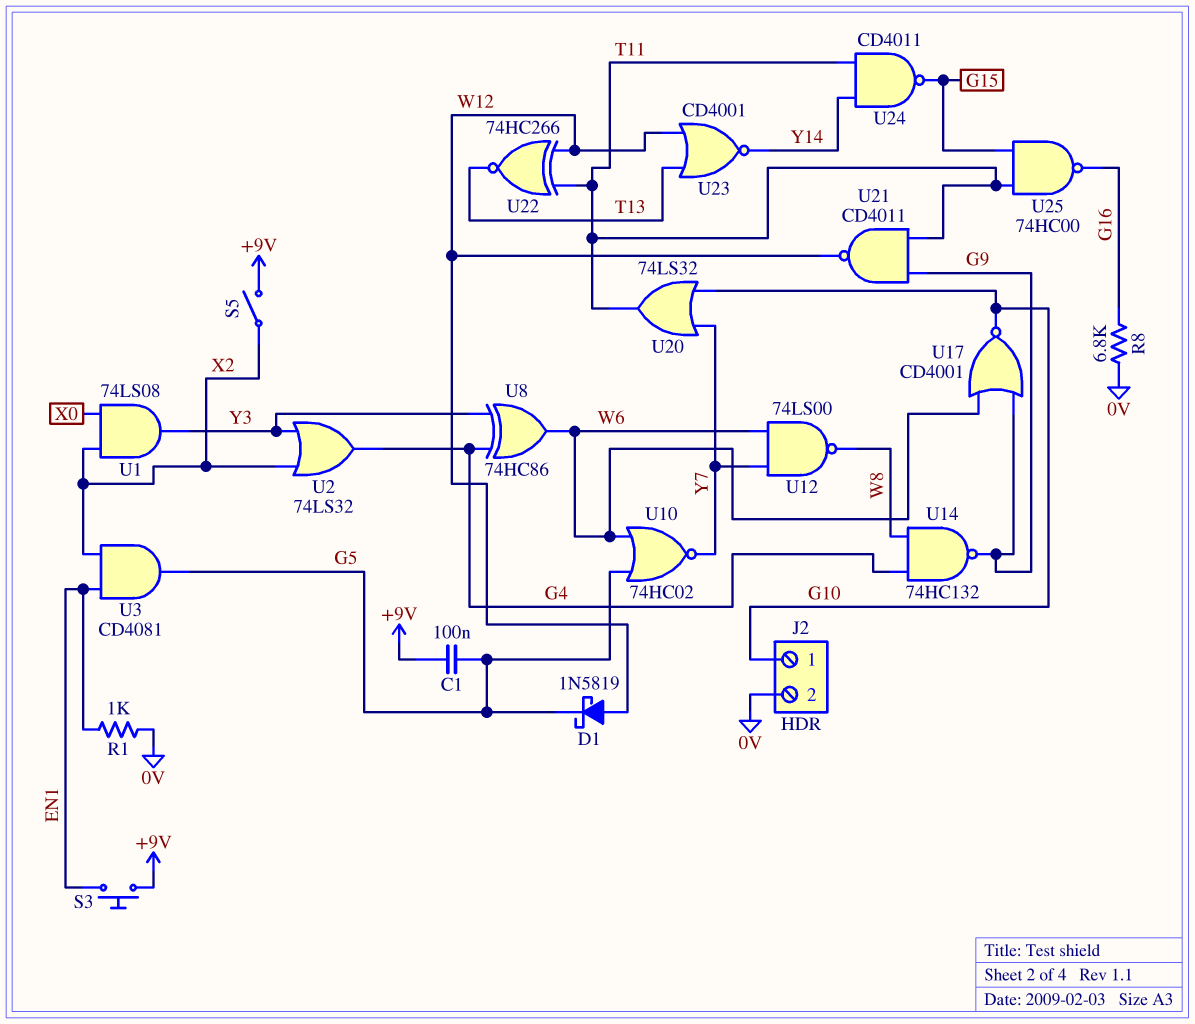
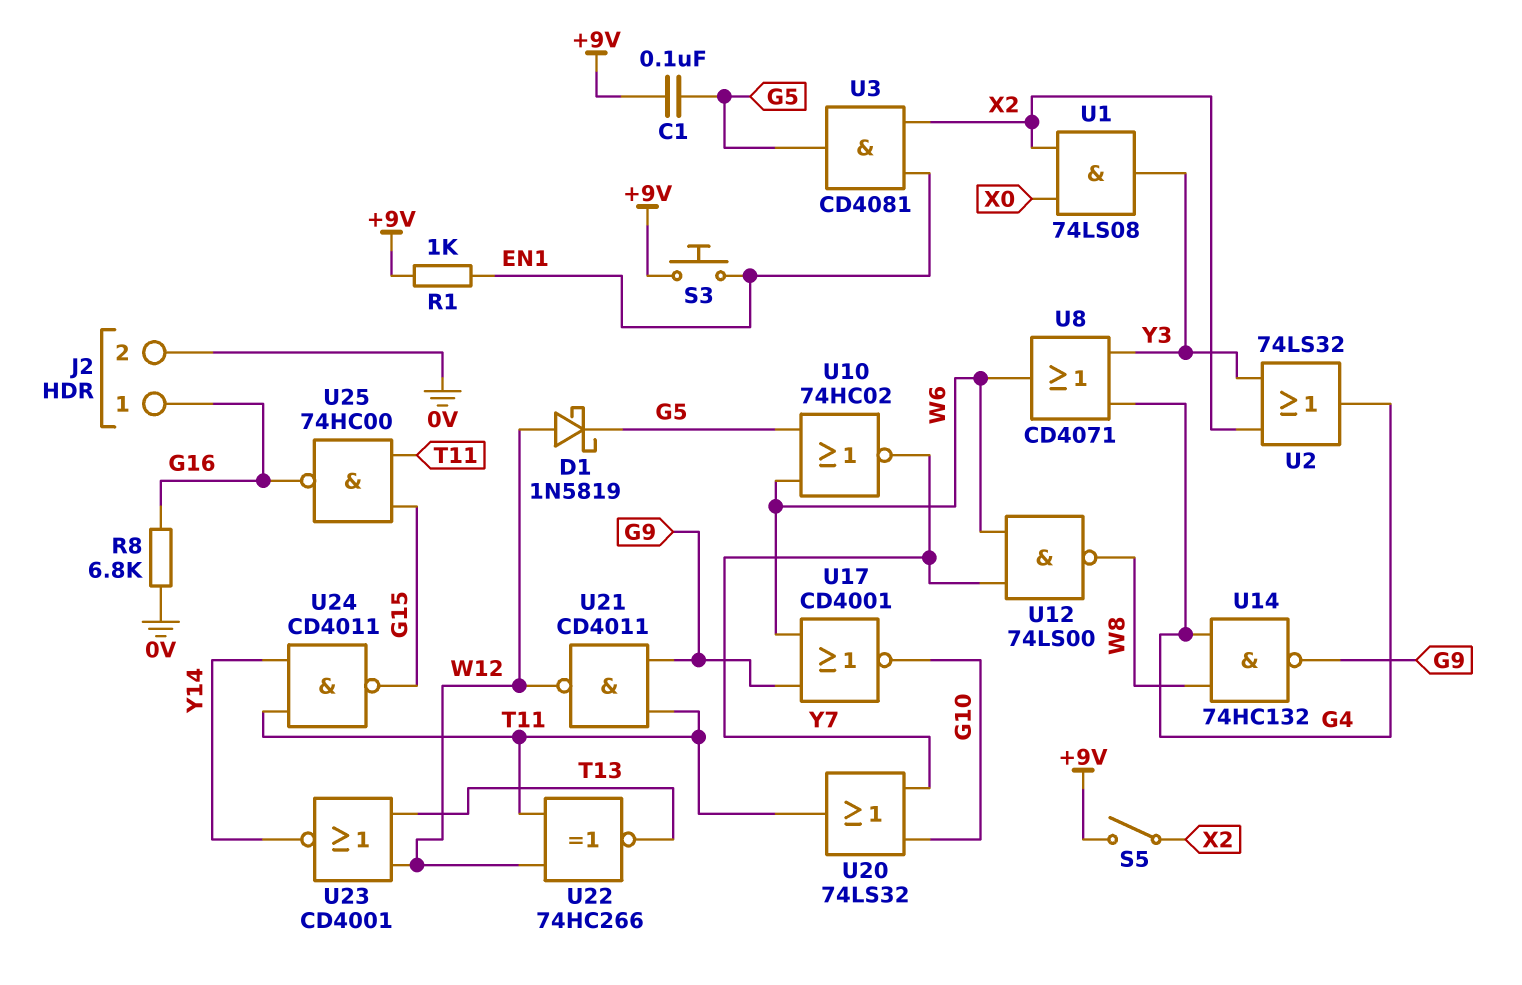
J2 pin 1: G10 -> G16
R1: 1k (0V, EN1) -> 1k (+9V, EN1)
U8: XOR 74HC86 (in G4, in Y3, out W6) -> OR CD4071 (in G4, in Y3, out W6)

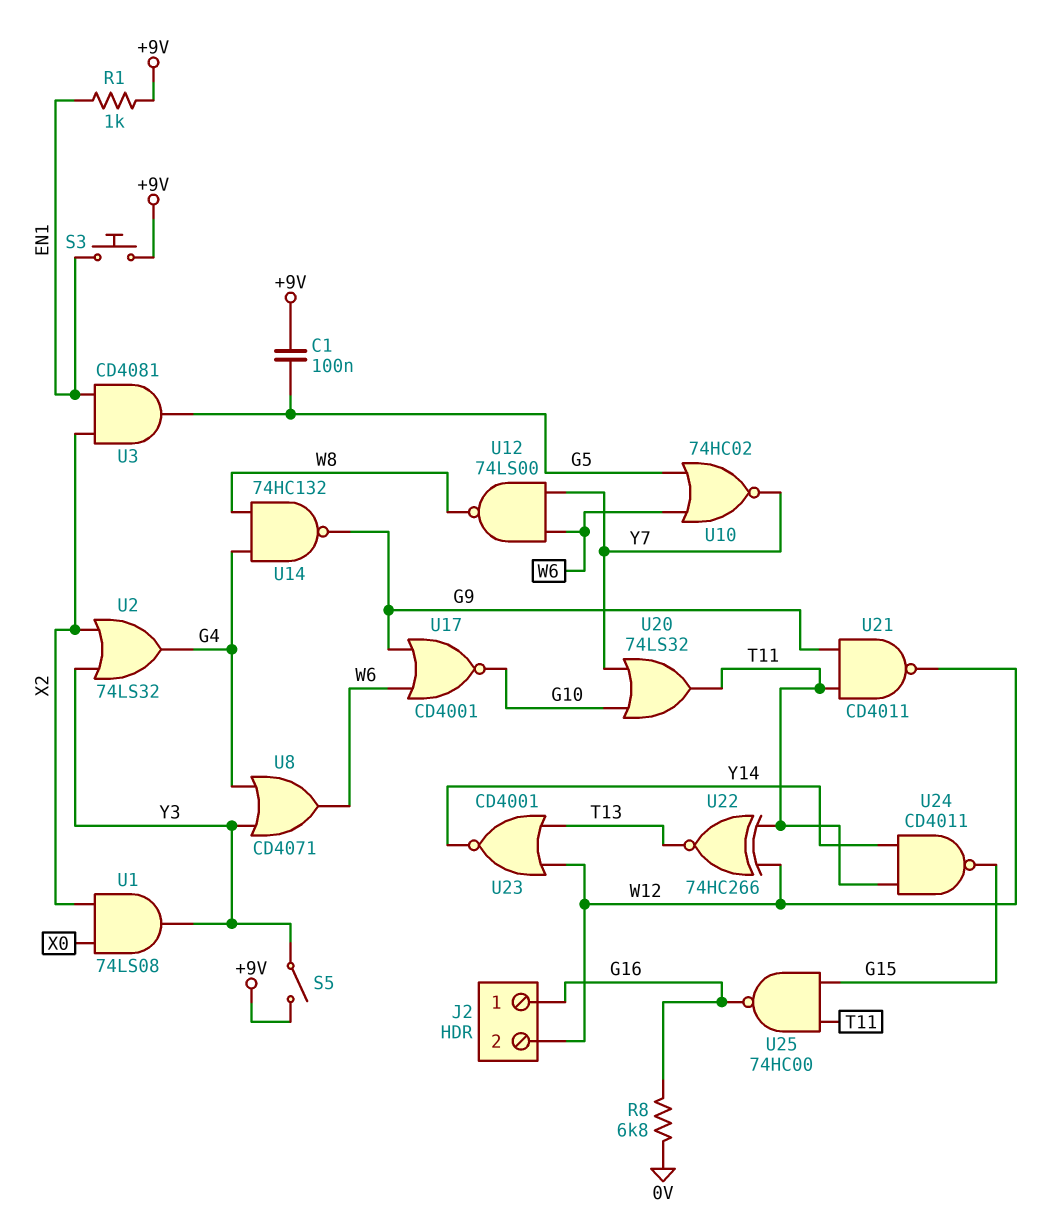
D1: schottky 1N5819 (A W12, K G5) -> none
J2 pin 2: 0V -> W12
S5: switch (+9V, X2) -> switch (+9V, Y3)

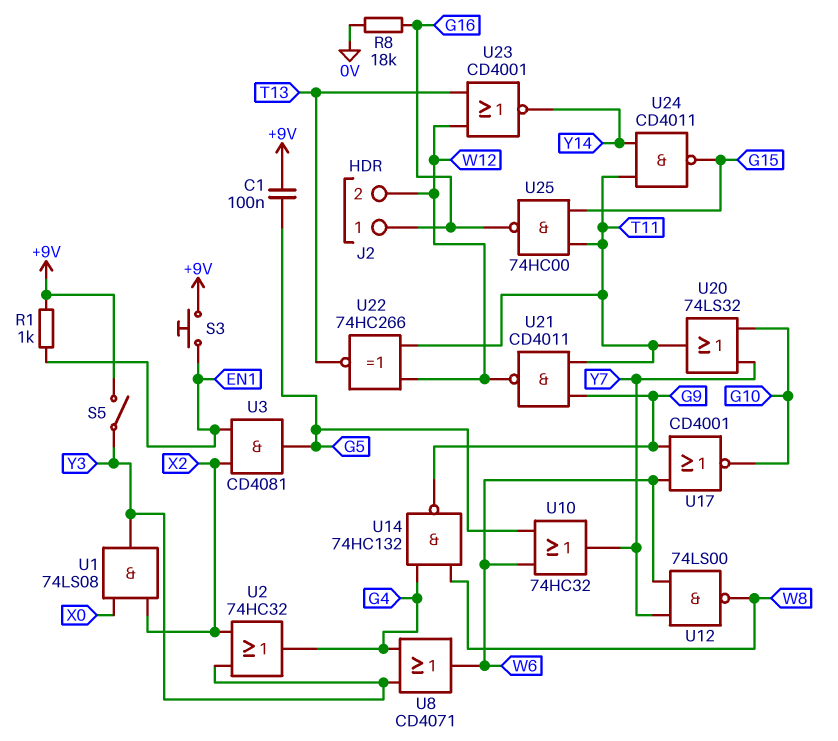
R8: 6.8k (0V, G16) -> 18k (0V, G16)
U2: OR 74LS32 (in X2, in Y3, out G4) -> OR 74HC32 (in X2, in Y3, out G4)
U10: NOR 74HC02 (in G5, in W6, out Y7) -> OR 74HC32 (in G5, in W6, out Y7)

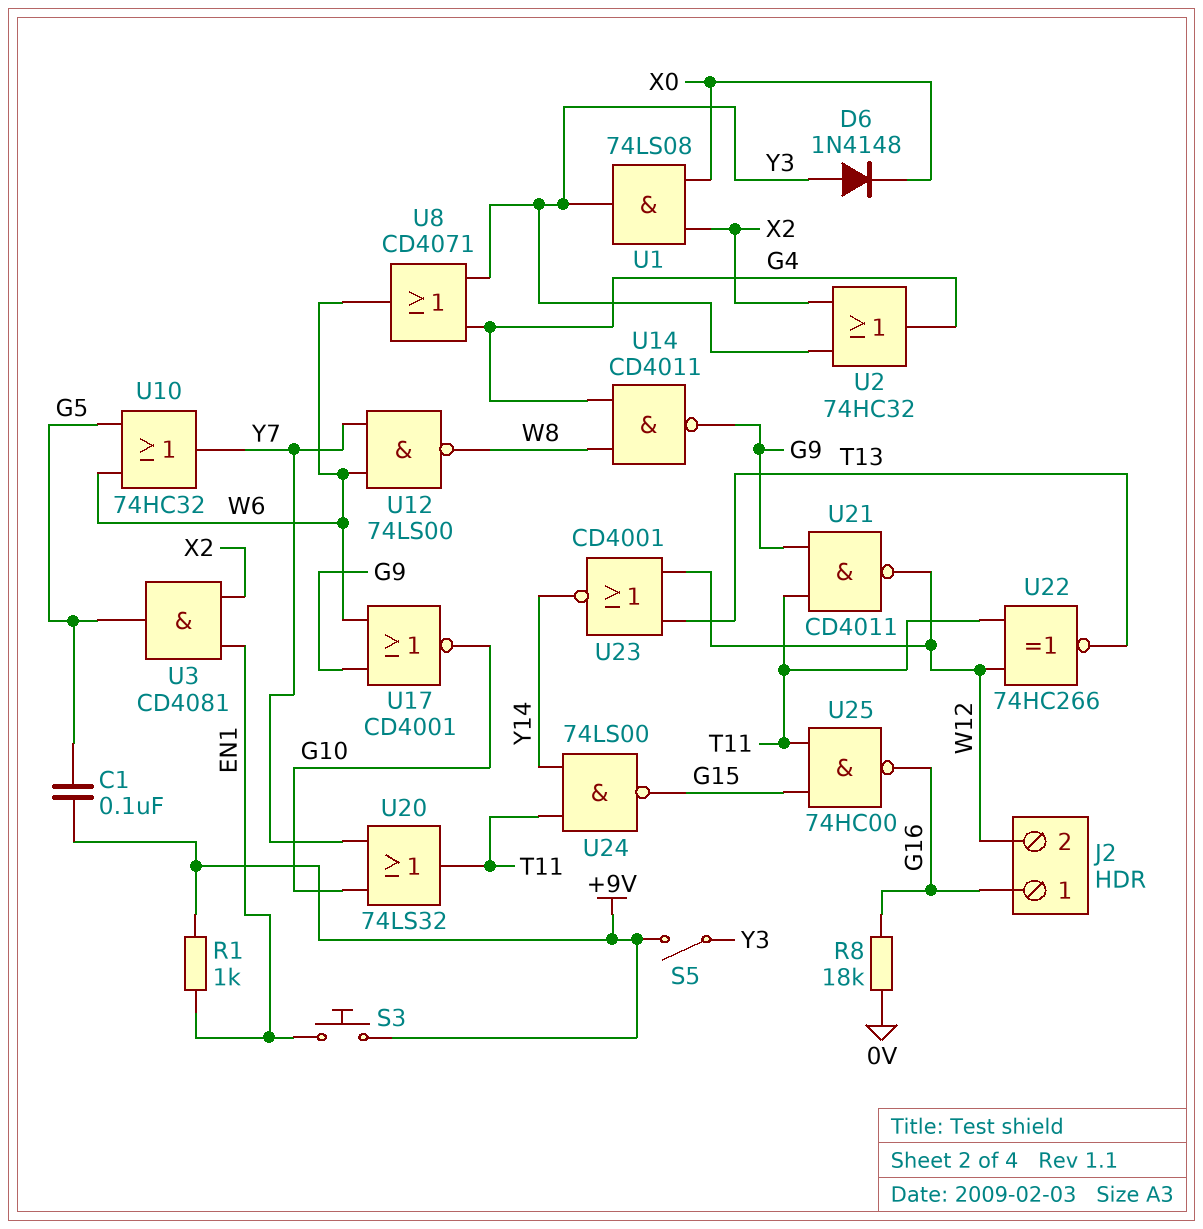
D6: none -> diode 1N4148 (A Y3, K X0)
U14: NAND 74HC132 (in G4, in W8, out G9) -> NAND CD4011 (in G4, in W8, out G9)
U24: NAND CD4011 (in T11, in Y14, out G15) -> NAND 74LS00 (in T11, in Y14, out G15)

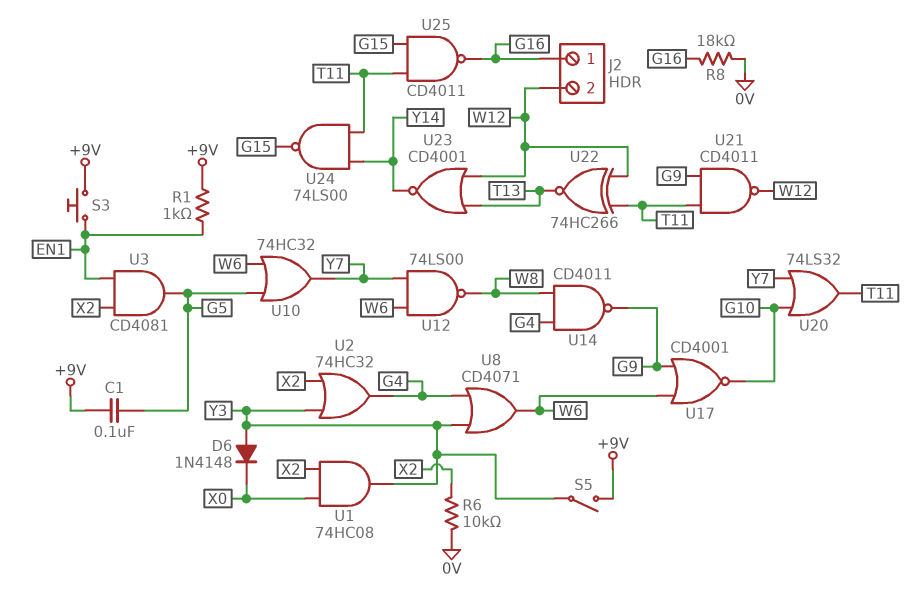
R6: none -> 10k (0V, X2)
U1: AND 74LS08 (in X0, in X2, out Y3) -> AND 74HC08 (in X0, in X2, out Y3)
U25: NAND 74HC00 (in G15, in T11, out G16) -> NAND CD4011 (in G15, in T11, out G16)

